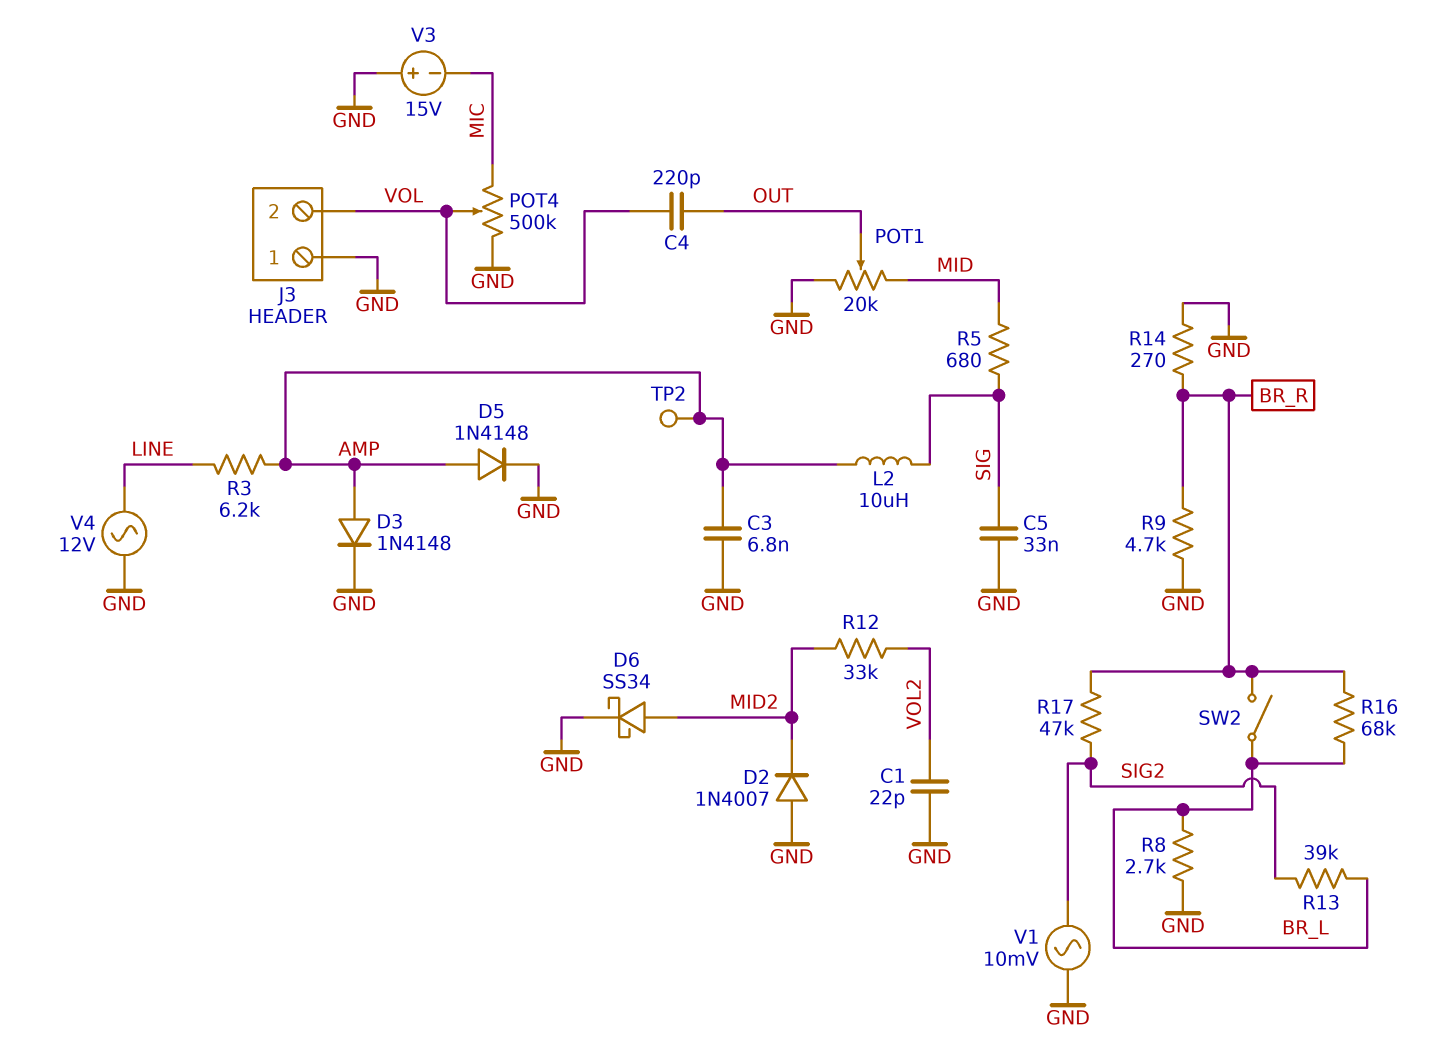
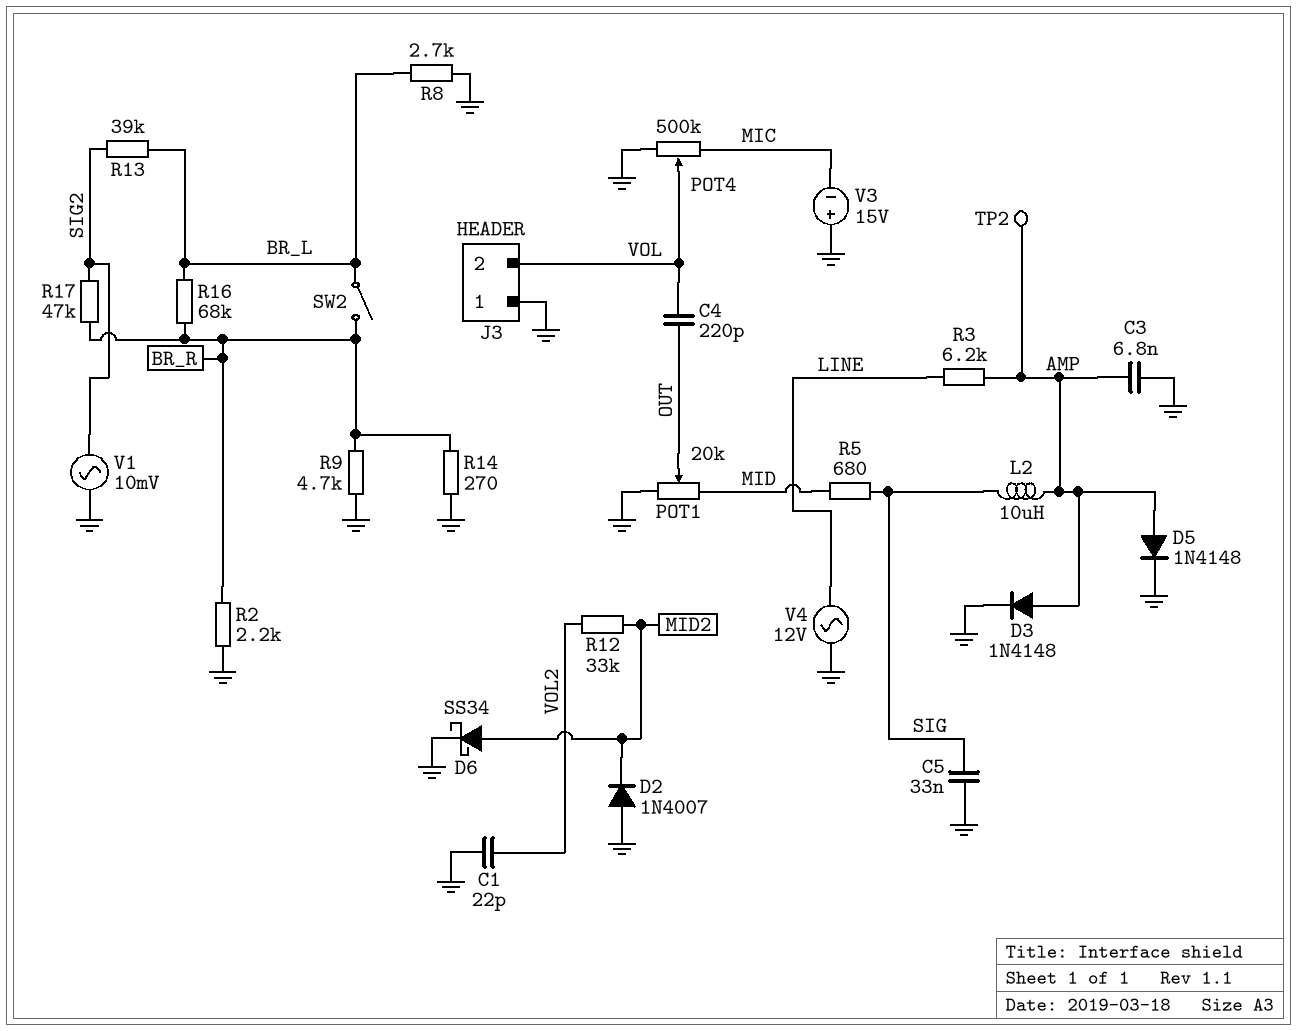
R2: none -> 2.2k (BR_R, GND)

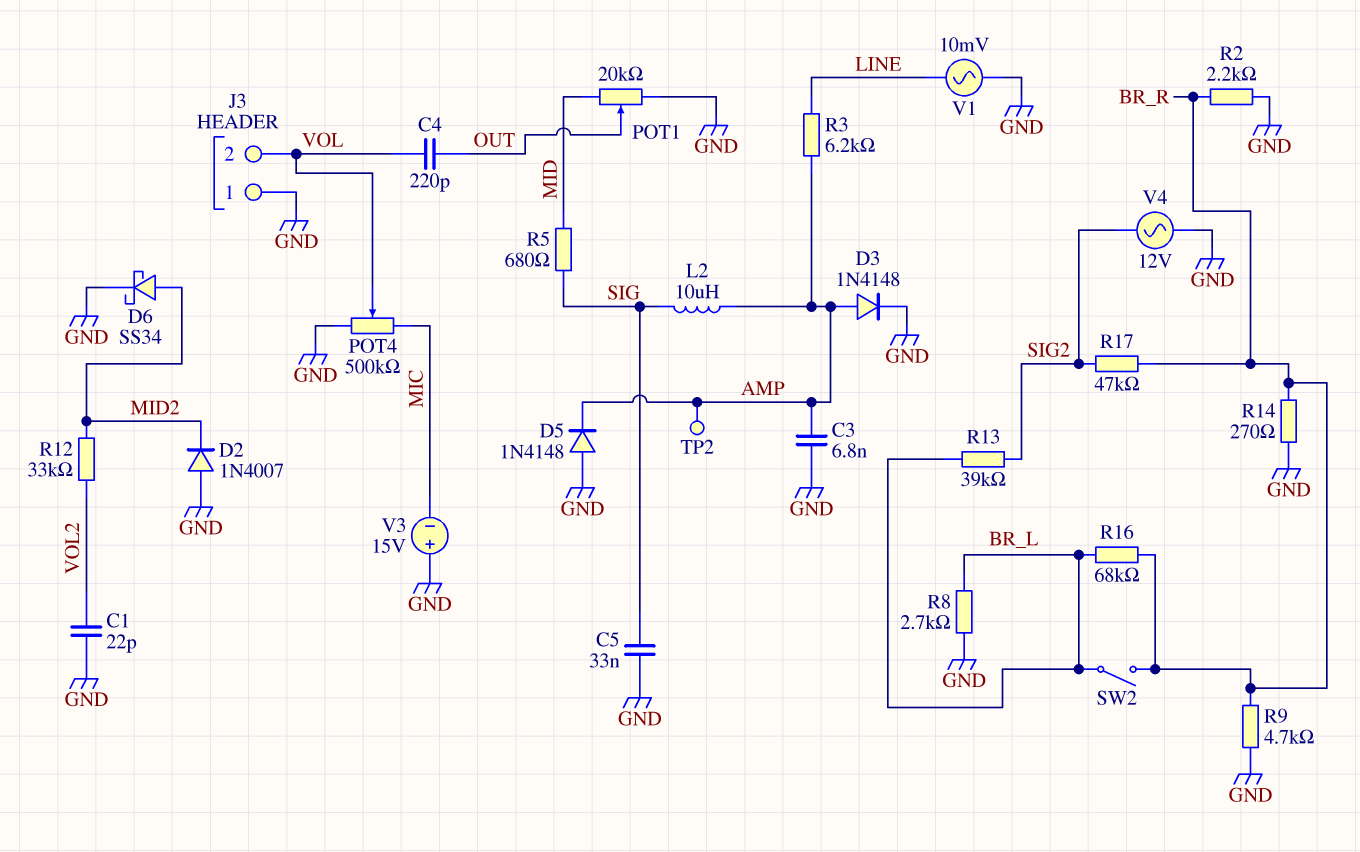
D5: diode 1N4148 (A AMP, K GND) -> diode 1N4148 (A GND, K AMP)
V1: AC 10mV (GND, SIG2) -> AC 10mV (GND, LINE)
V4: AC 12V (GND, LINE) -> AC 12V (GND, SIG2)

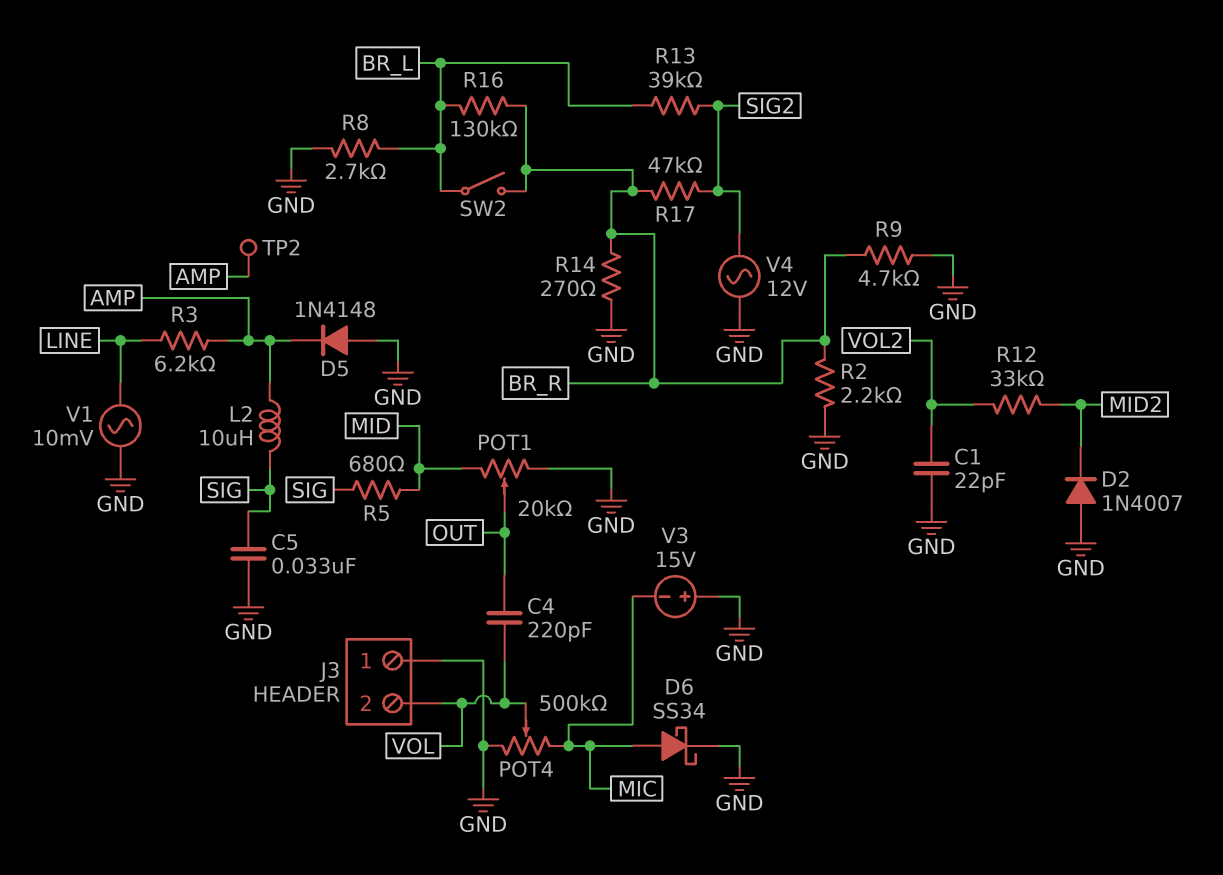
C3: 6.8nF (AMP, GND) -> none
D3: diode 1N4148 (A AMP, K GND) -> none
D6: schottky SS34 (A MID2, K GND) -> schottky SS34 (A MIC, K GND)
R16: 68k (BR_L, BR_R) -> 130k (BR_L, BR_R)

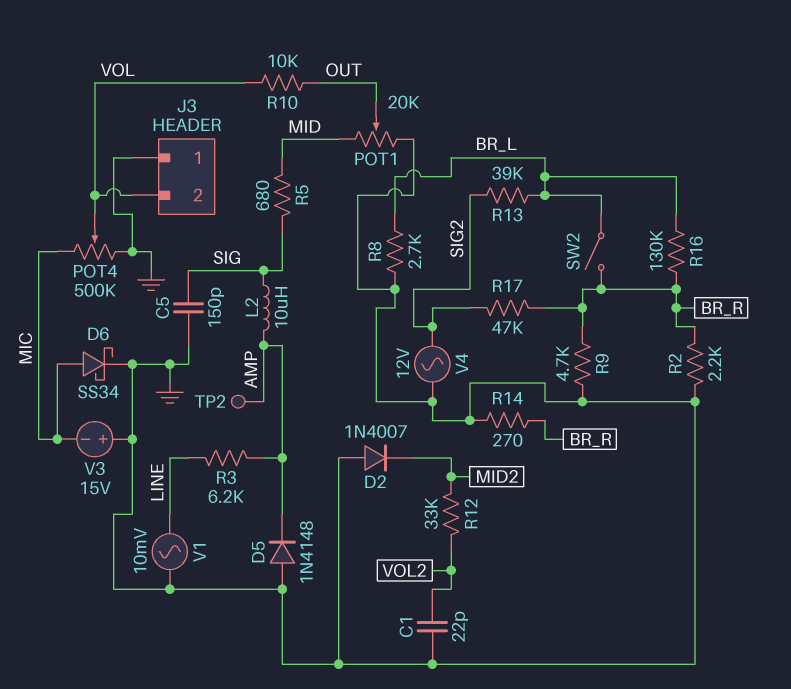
C4: 220pF (OUT, VOL) -> none
C5: 33nF (GND, SIG) -> 150pF (GND, SIG)
R10: none -> 10k (OUT, VOL)

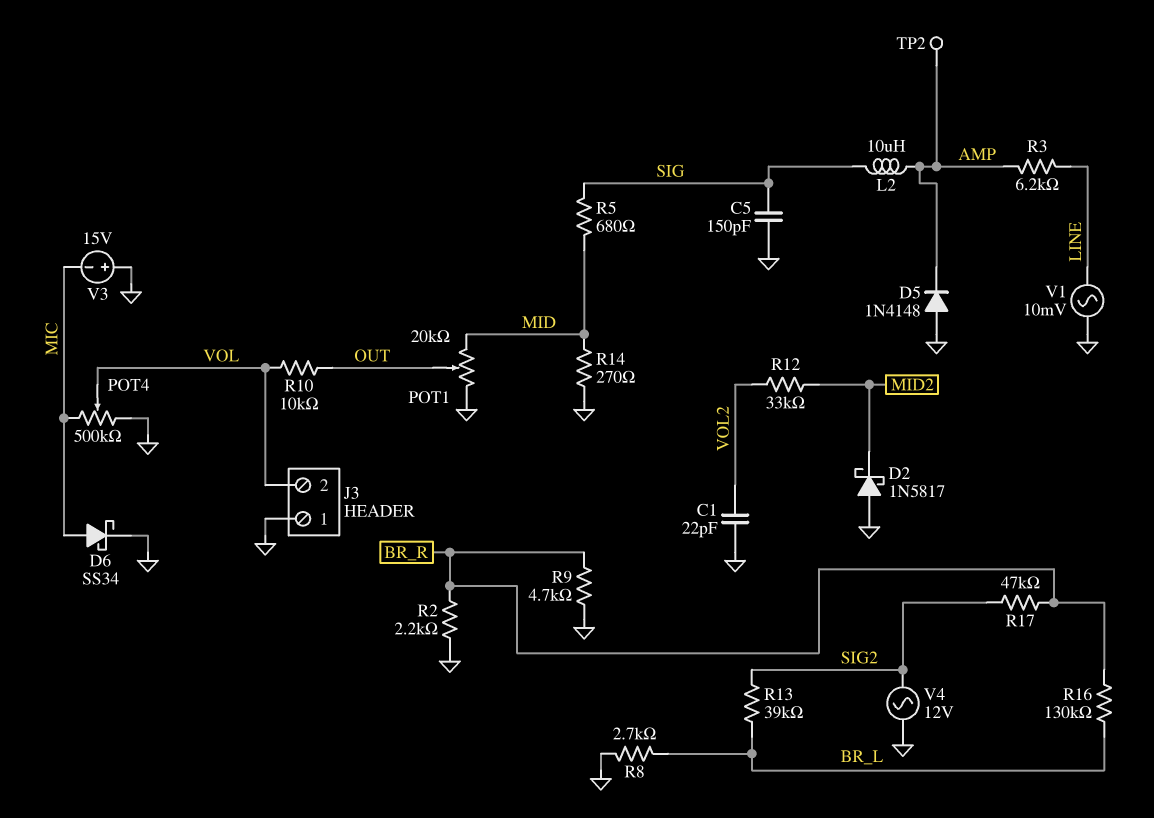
D2: diode 1N4007 (A GND, K MID2) -> schottky 1N5817 (A GND, K MID2)
R14: 270 (BR_R, GND) -> 270 (GND, MID)
SW2: switch (BR_L, BR_R) -> none

